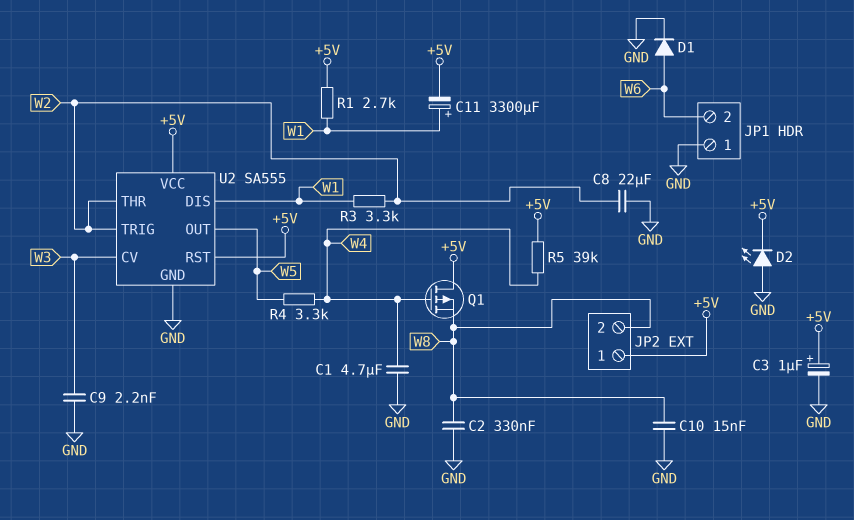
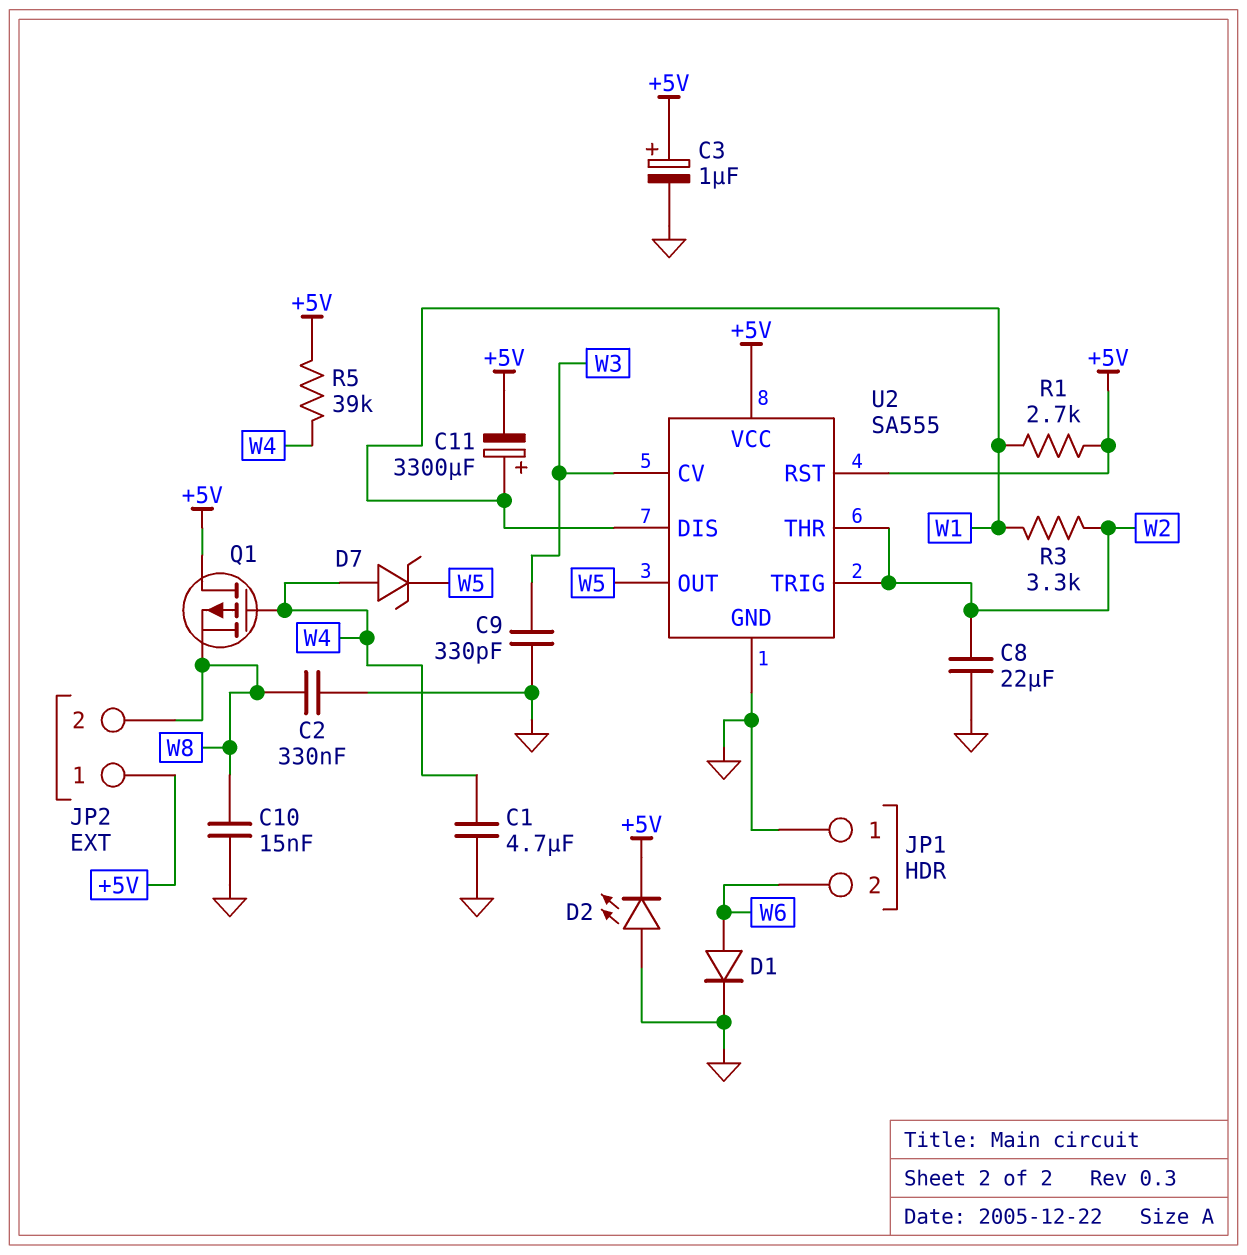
C9: 2.2nF (GND, W3) -> 330pF (GND, W3)
D7: none -> zener (A W4, K W5)
R4: 3.3k (W4, W5) -> none

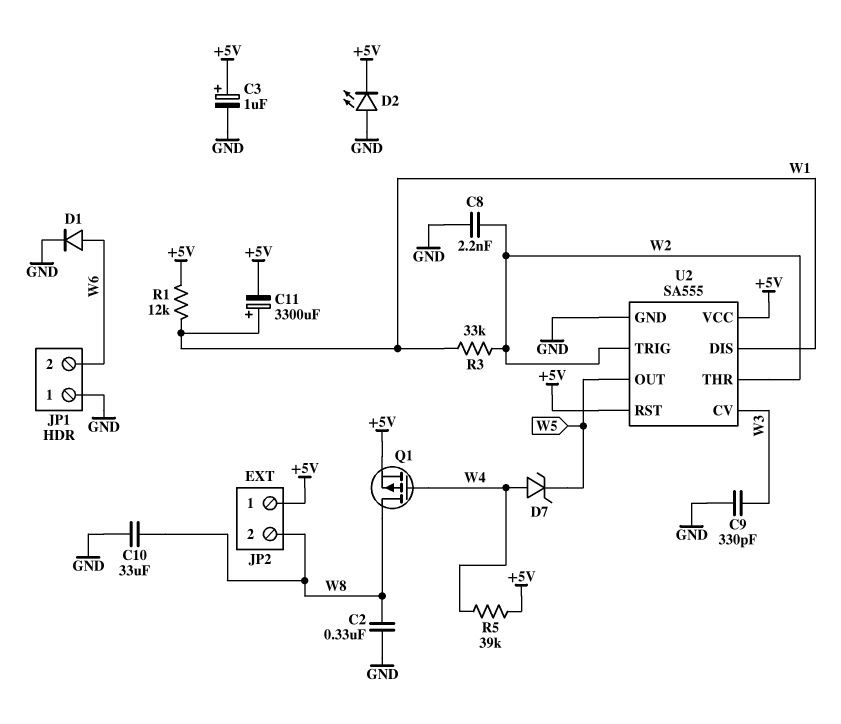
C1: 4.7uF (GND, W4) -> none
C8: 22uF (GND, W2) -> 2.2nF (GND, W2)
C10: 15nF (GND, W8) -> 33uF (GND, W8)
Q1: PMOS (G W4, D +5V, S W8) -> PMOS (G W4, D W8, S +5V)
R1: 2.7k (+5V, W1) -> 12k (+5V, W1)
R3: 3.3k (W1, W2) -> 33k (W1, W2)

